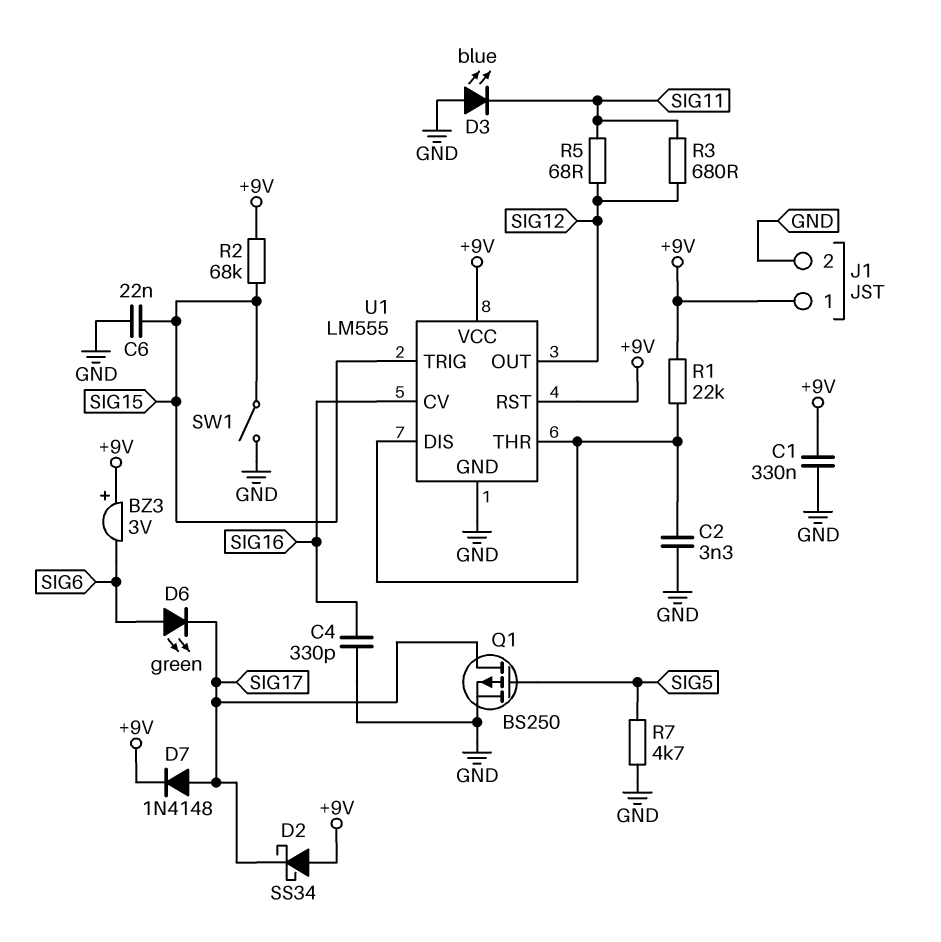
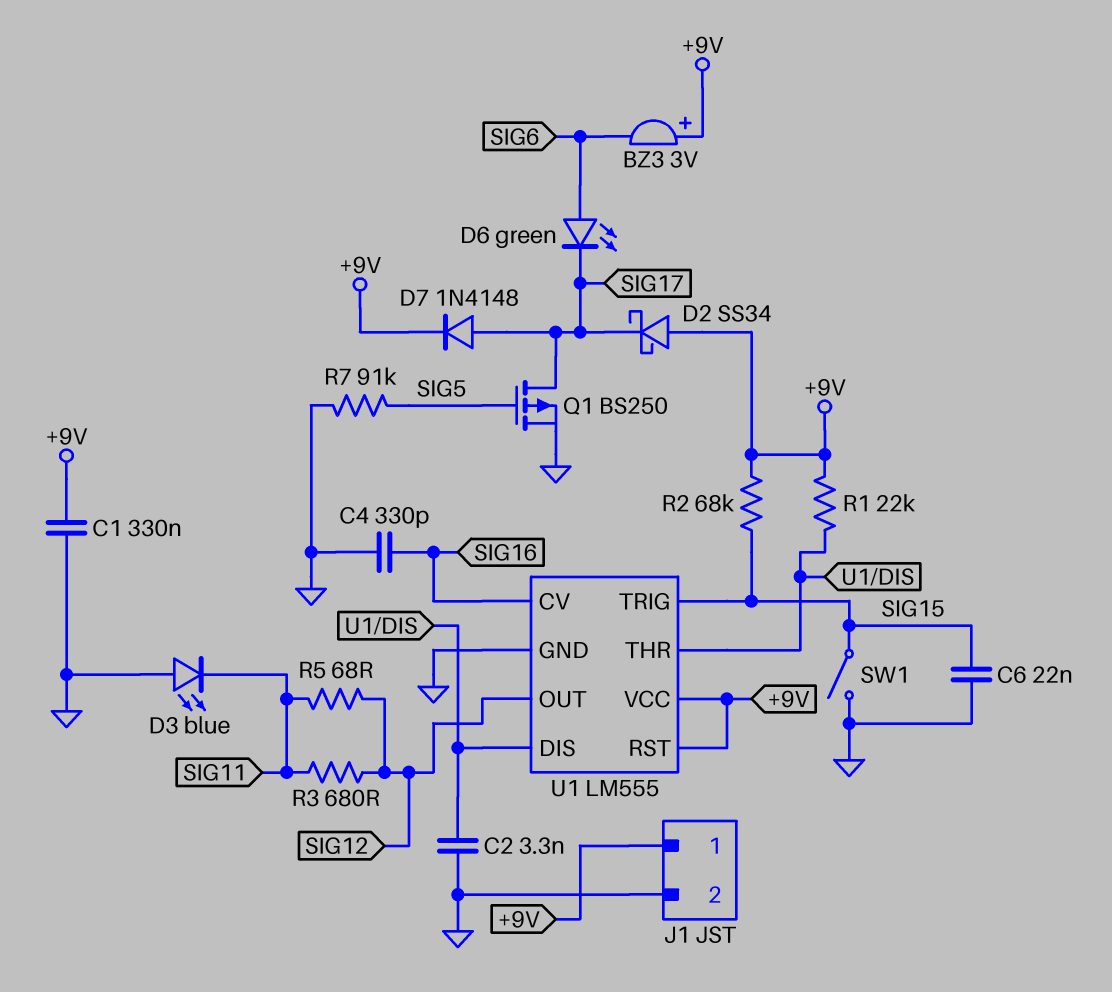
R7: 4.7k (GND, SIG5) -> 91k (GND, SIG5)

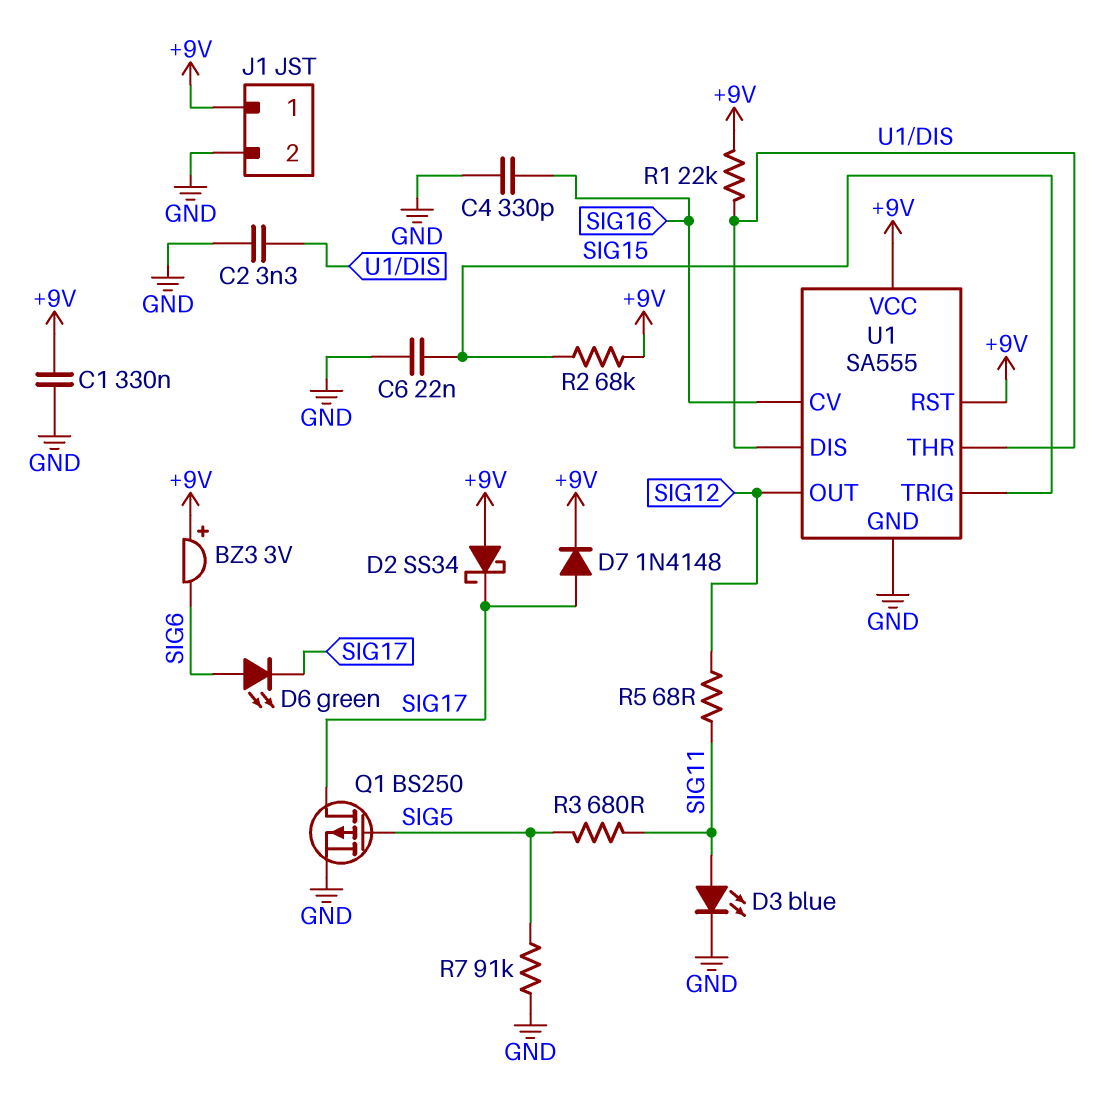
D3: LED blue (A GND, K SIG11) -> LED blue (A SIG11, K GND)
R3: 680 (SIG11, SIG12) -> 680 (SIG5, SIG11)
SW1: switch (GND, SIG15) -> none
U1: LM555 -> SA555

